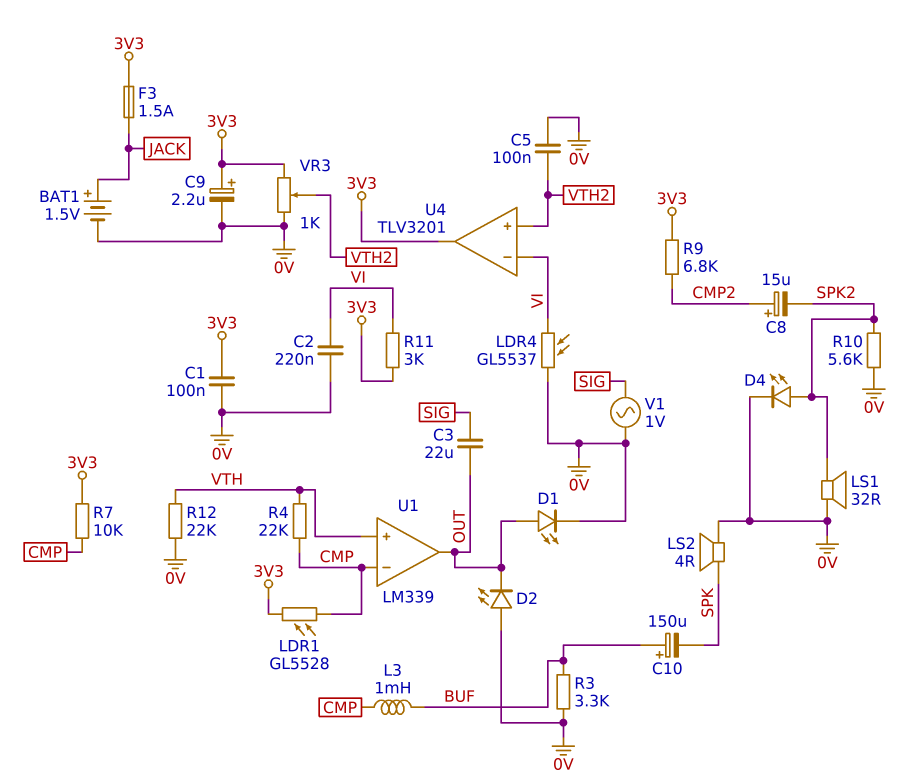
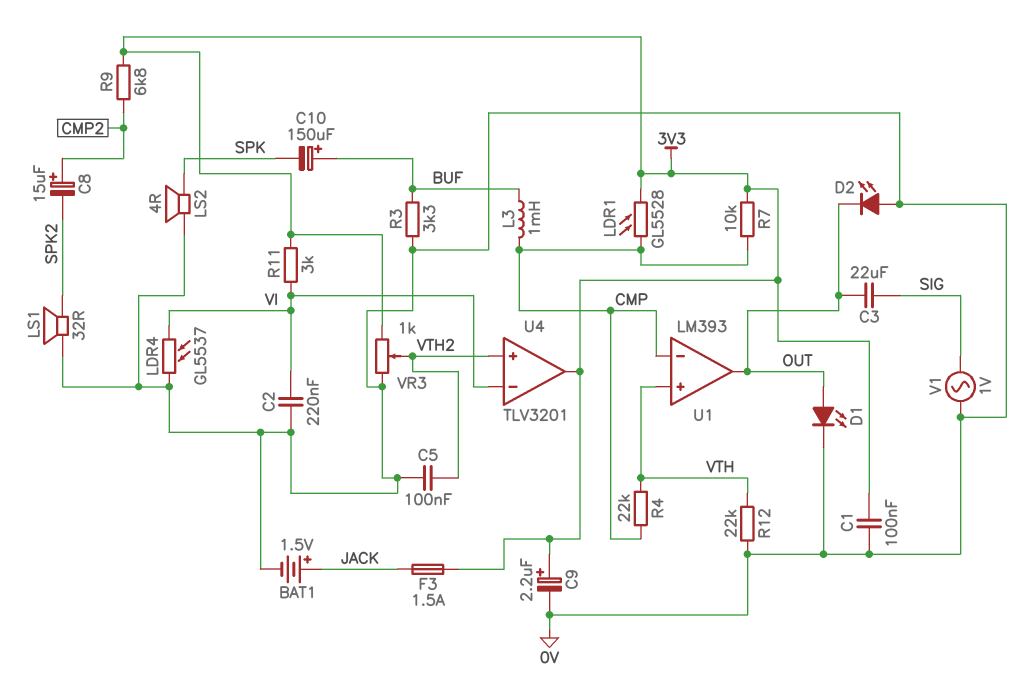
D4: LED (A SPK2, K 0V) -> none
R10: 5.6k (0V, SPK2) -> none
U1: LM339 -> LM393

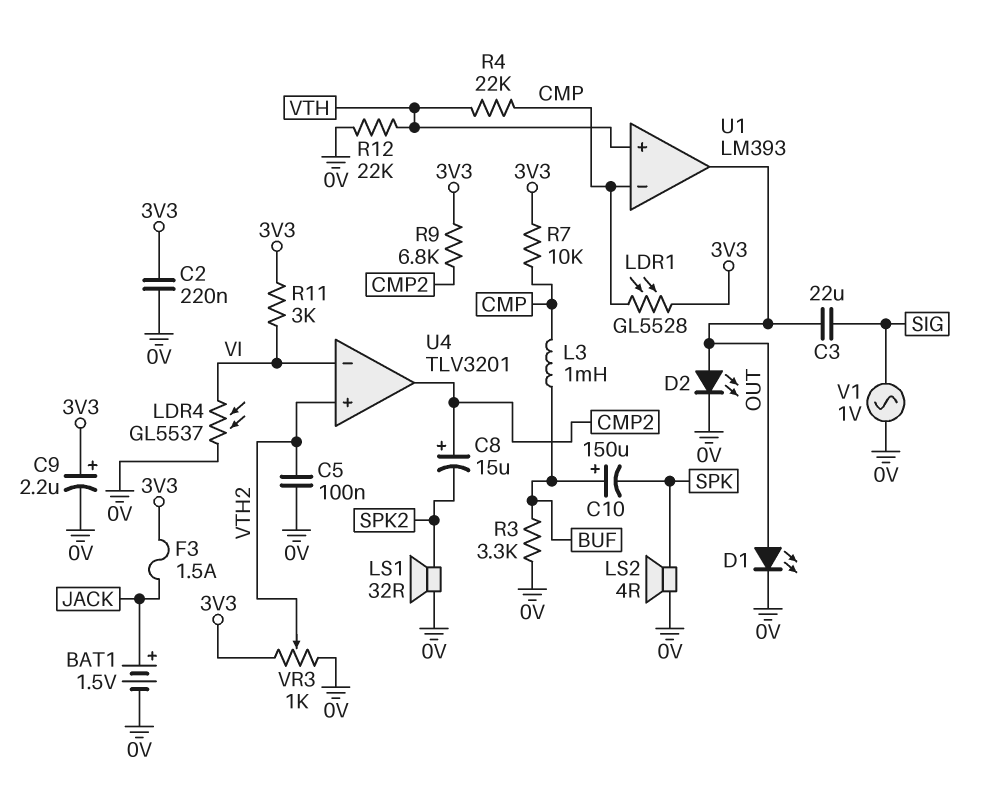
C1: 100nF (0V, 3V3) -> none
C2: 220nF (0V, VI) -> 220nF (0V, 3V3)
D2: LED (A 0V, K OUT) -> LED (A OUT, K 0V)
U4 pin out: 3V3 -> CMP2

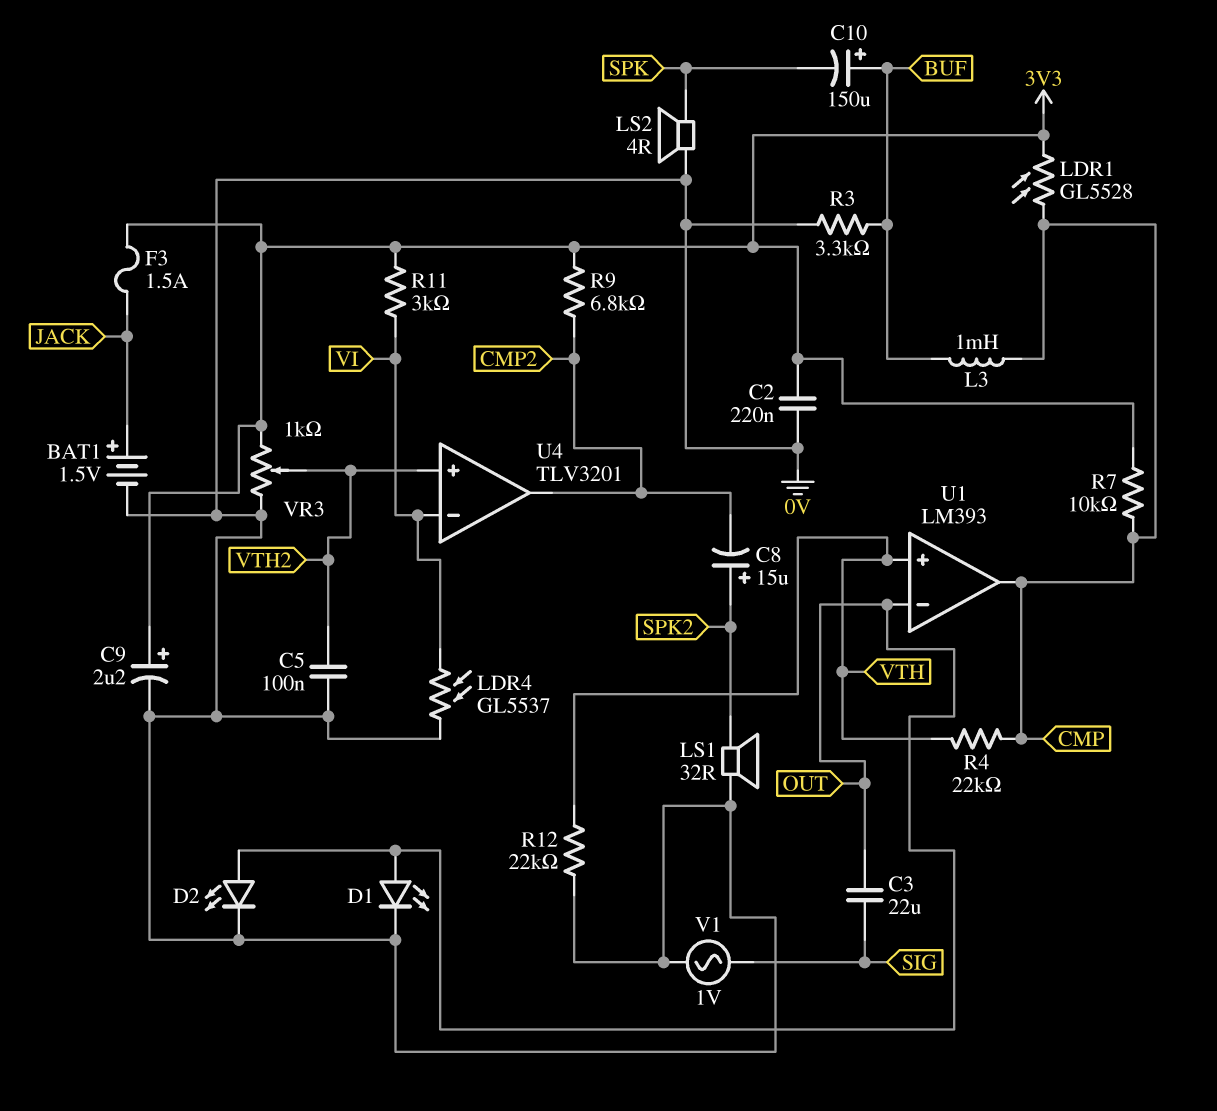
C8: 15uF (plus CMP2, minus SPK2) -> 15uF (plus SPK2, minus CMP2)
U1 pin in-: CMP -> OUT
U1 pin out: OUT -> CMP

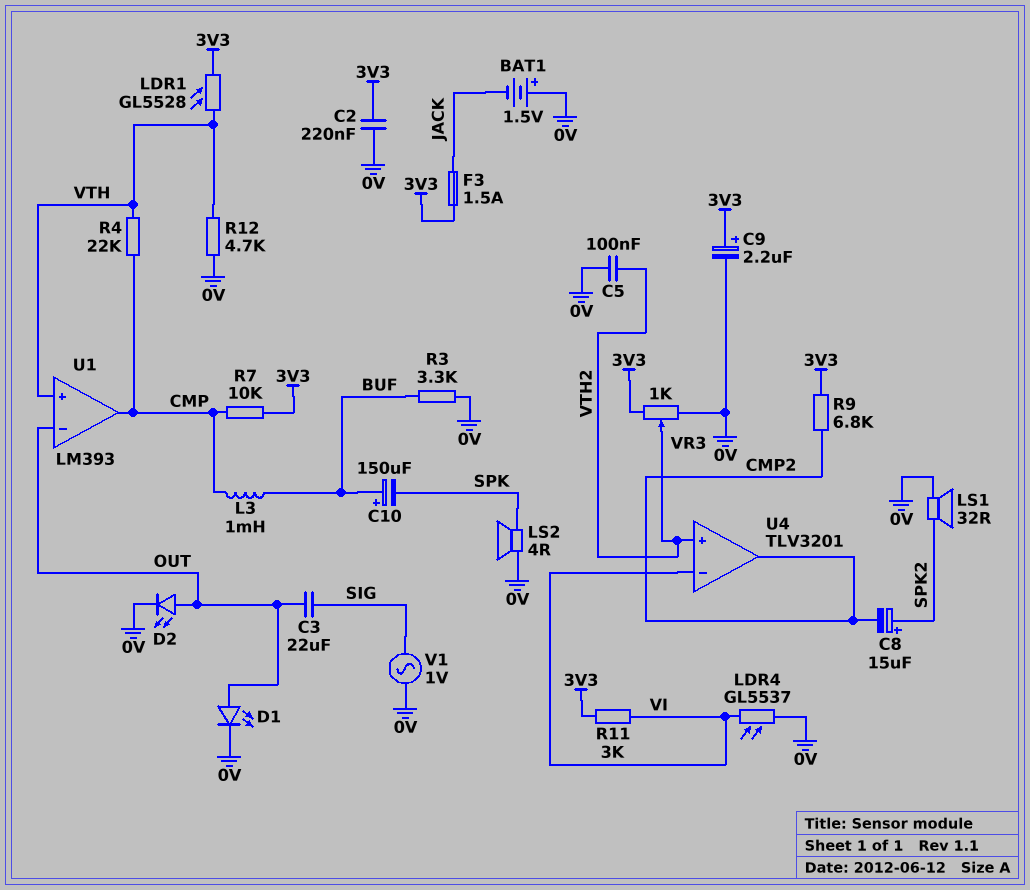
BAT1: 1.5V (plus JACK, minus 0V) -> 1.5V (plus 0V, minus JACK)
LDR1: GL5528 (3V3, CMP) -> GL5528 (3V3, VTH)
R12: 22k (0V, VTH) -> 4.7k (0V, VTH)

